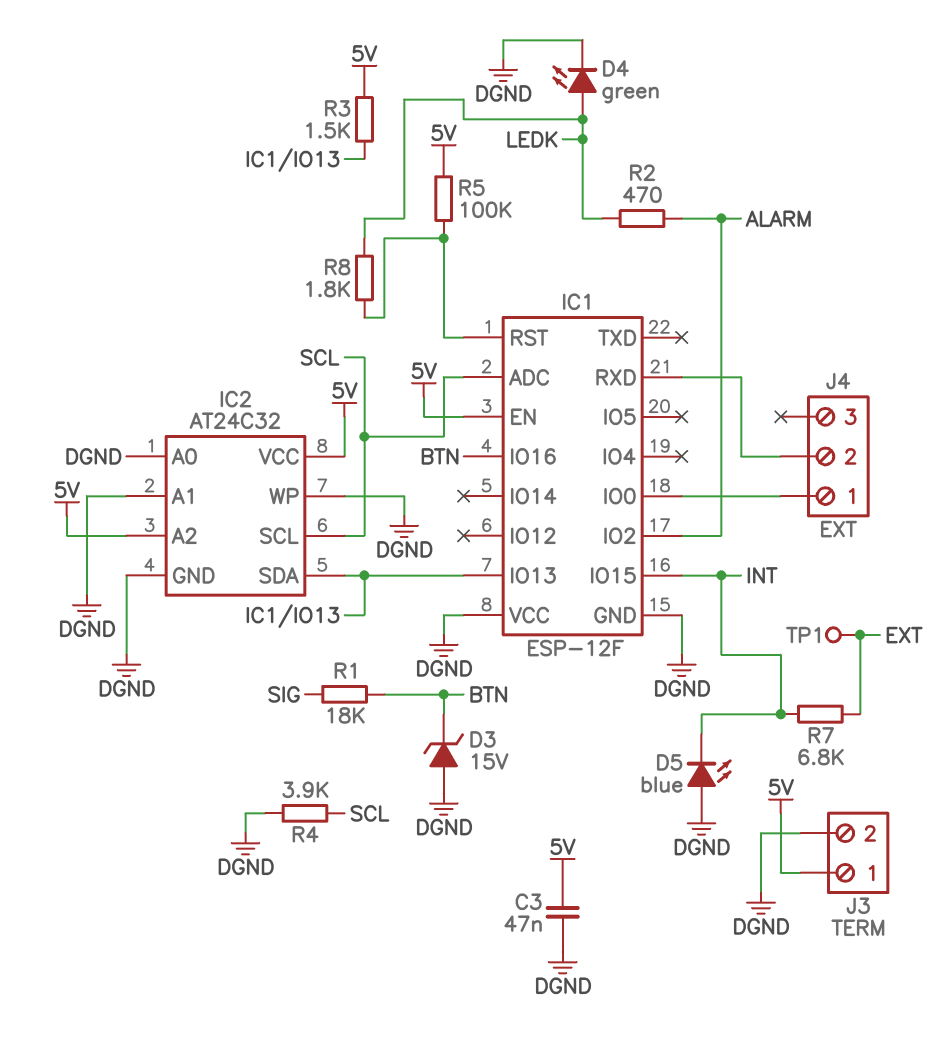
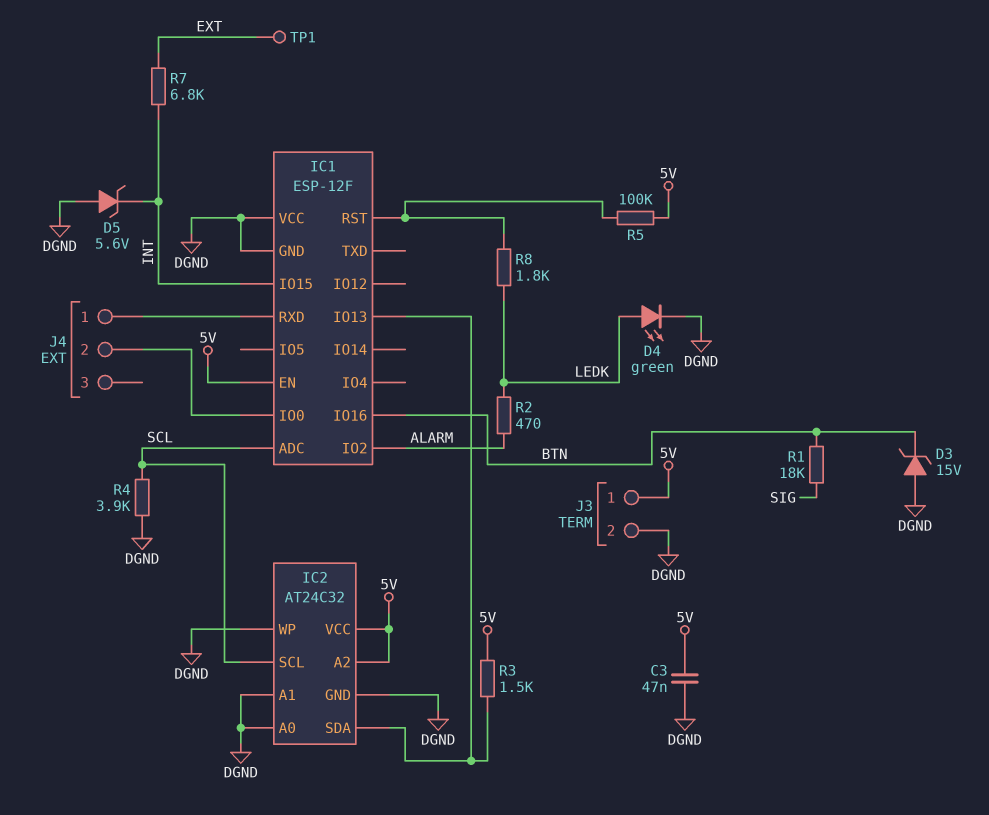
D5: LED blue (A DGND, K INT) -> zener 5.6V (A DGND, K INT)
J4 pin 1: IC1/IO0 -> IC1/RXD
J4 pin 2: IC1/RXD -> IC1/IO0

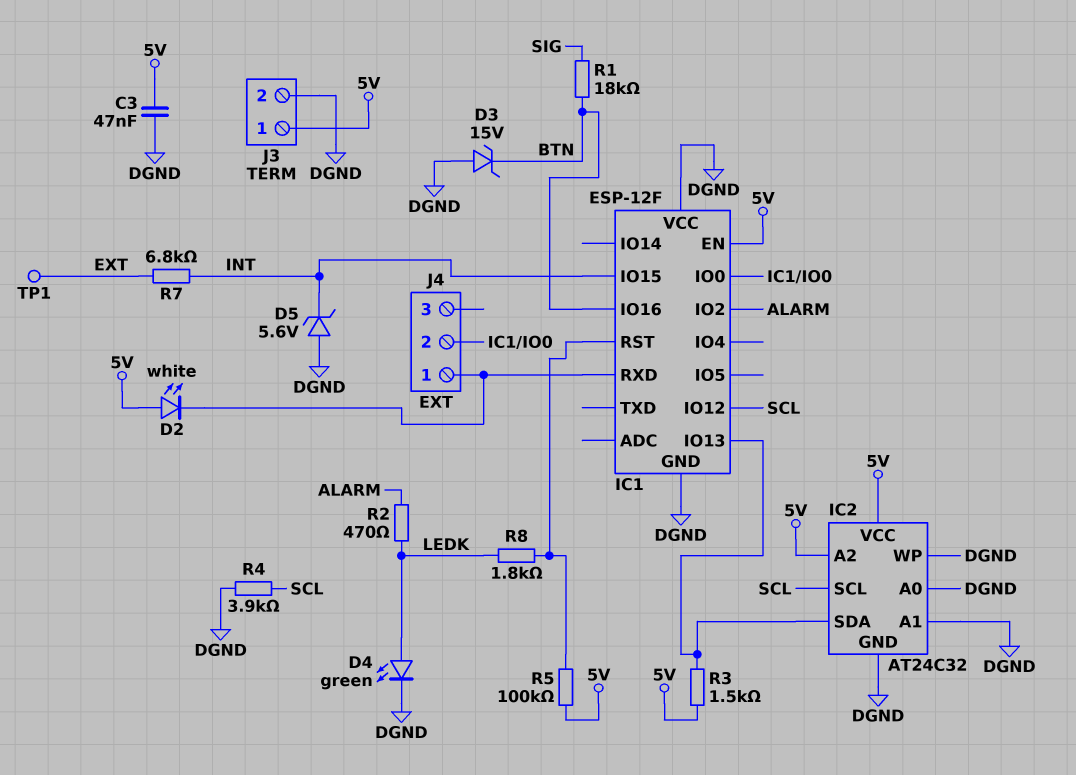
D2: none -> LED white (A 5V, K IC1/RXD)
IC1 pin ADC: SCL -> none
IC1 pin IO12: none -> SCL

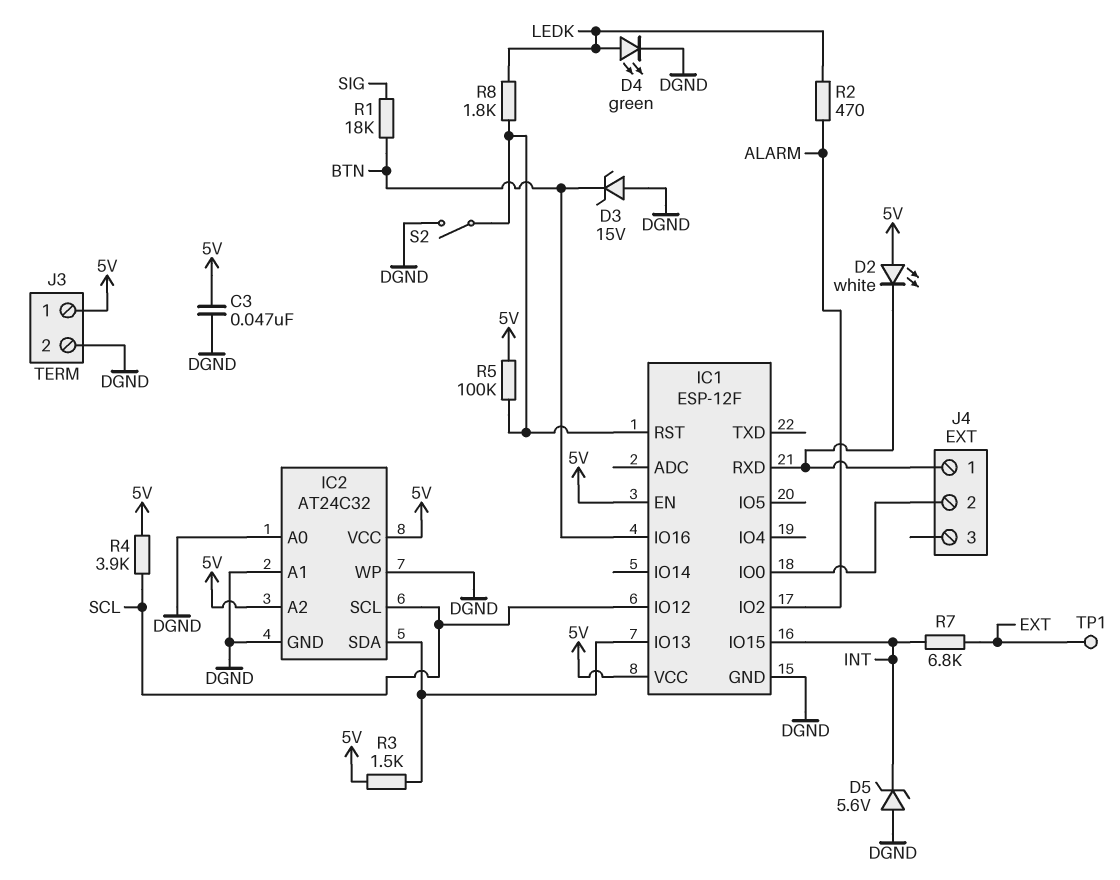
IC1 pin VCC: DGND -> 5V
R4: 3.9k (DGND, SCL) -> 3.9k (5V, SCL)
S2: none -> switch (DGND, IC1/RST)

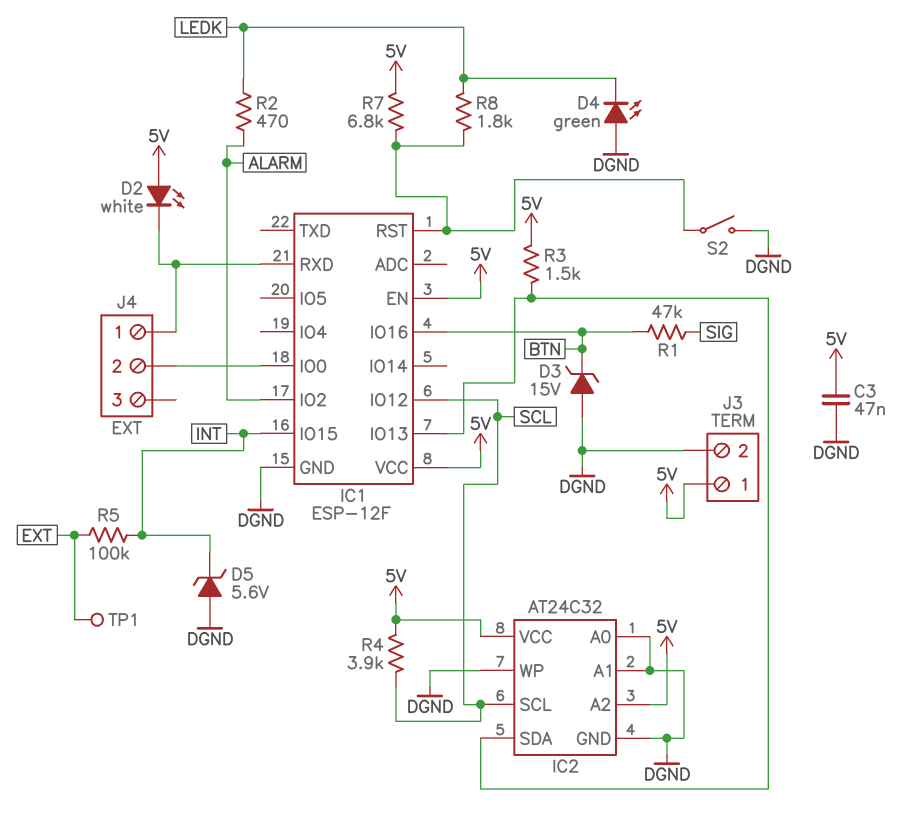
D4: LED green (A LEDK, K DGND) -> LED green (A DGND, K LEDK)
R1: 18k (BTN, SIG) -> 47k (BTN, SIG)
R5: 100k (5V, IC1/RST) -> 100k (EXT, INT)
R7: 6.8k (EXT, INT) -> 6.8k (5V, IC1/RST)

